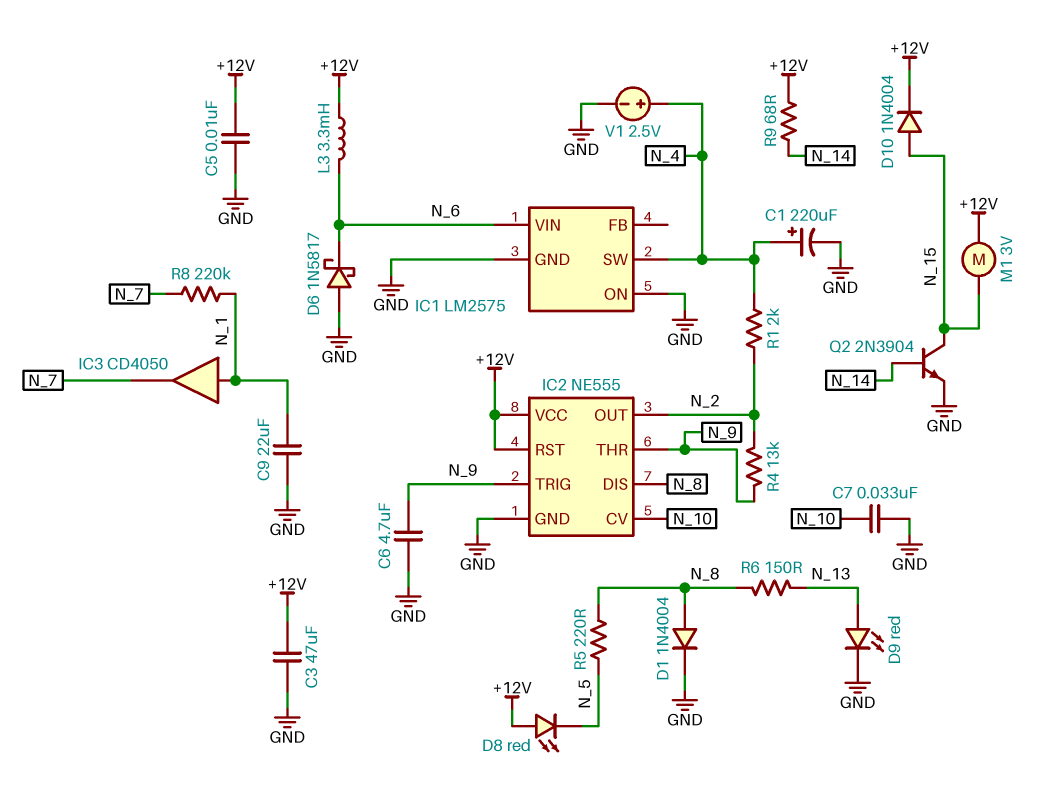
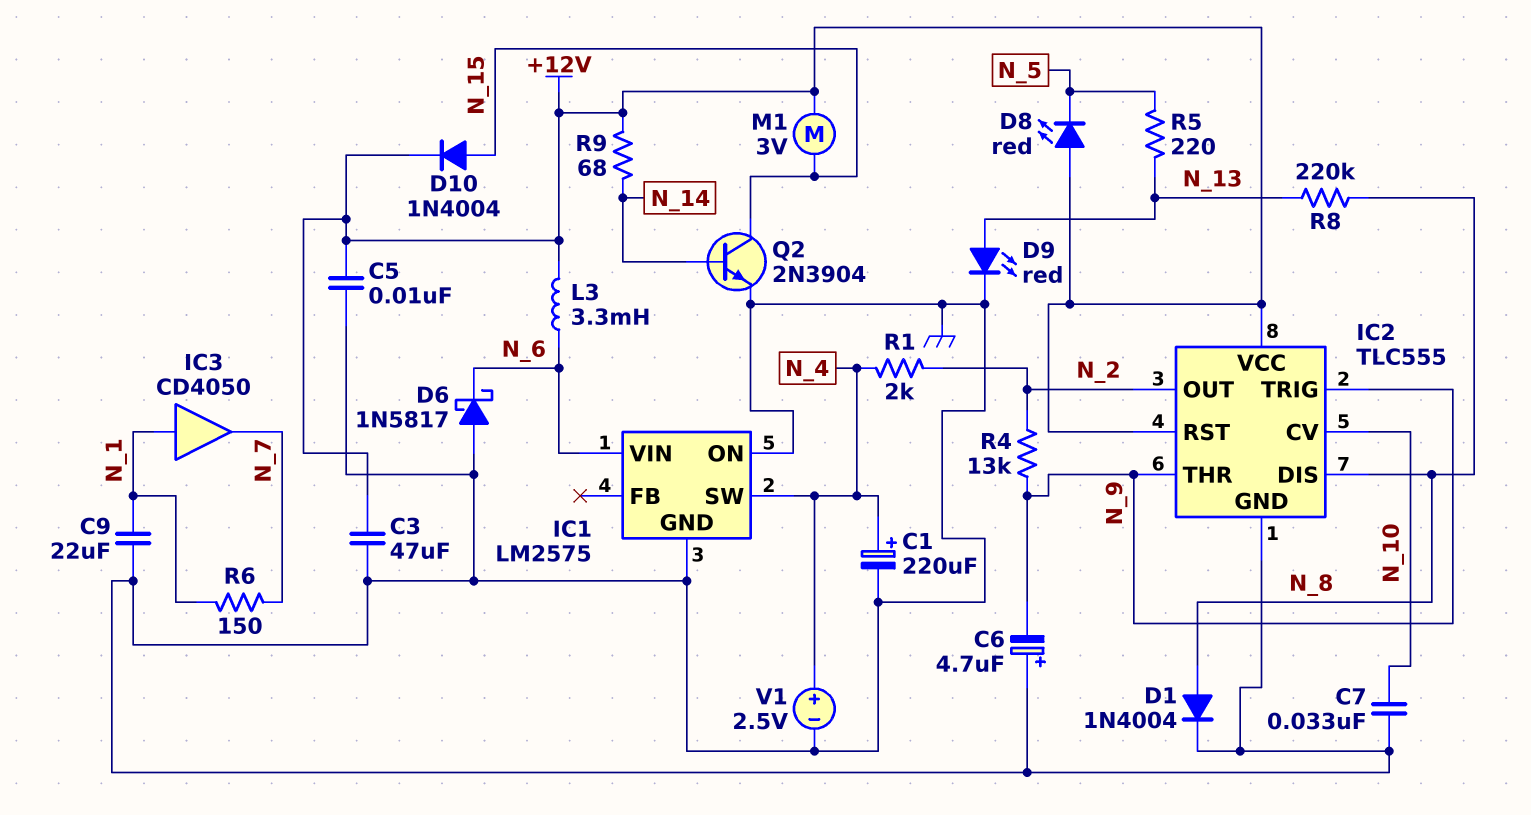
C6: 4.7uF (GND, N_9) -> 4.7uF (plus GND, minus N_9)
IC2: NE555 -> TLC555
R5: 220 (N_5, N_8) -> 220 (N_5, N_13)
R6: 150 (N_8, N_13) -> 150 (N_1, N_7)
R8: 220k (N_1, N_7) -> 220k (N_8, N_13)

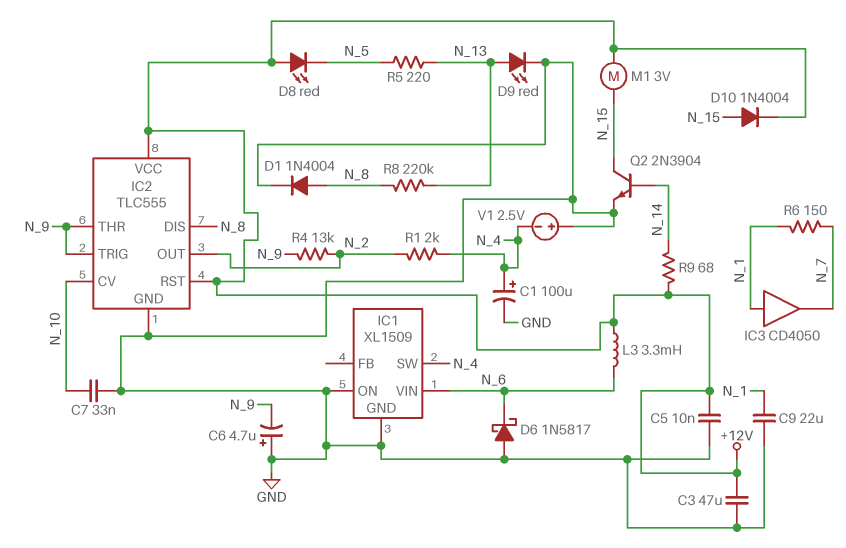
C1: 220uF (plus N_4, minus GND) -> 100uF (plus N_4, minus GND)
IC1: LM2575 -> XL1509
V1: 2.5V (plus N_4, minus GND) -> 2.5V (plus GND, minus N_4)

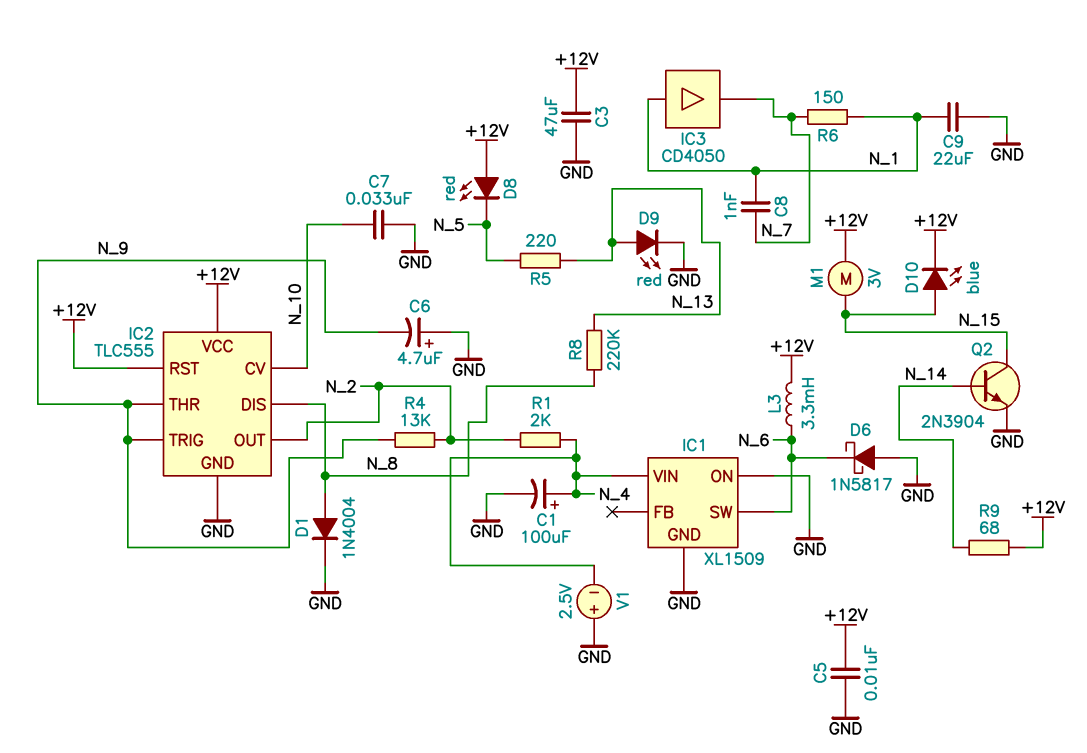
C8: none -> 1nF (N_1, N_7)
D10: diode 1N4004 (A N_15, K +12V) -> LED blue (A N_15, K +12V)
IC1 pin SW: N_4 -> N_6
IC1 pin VIN: N_6 -> N_4

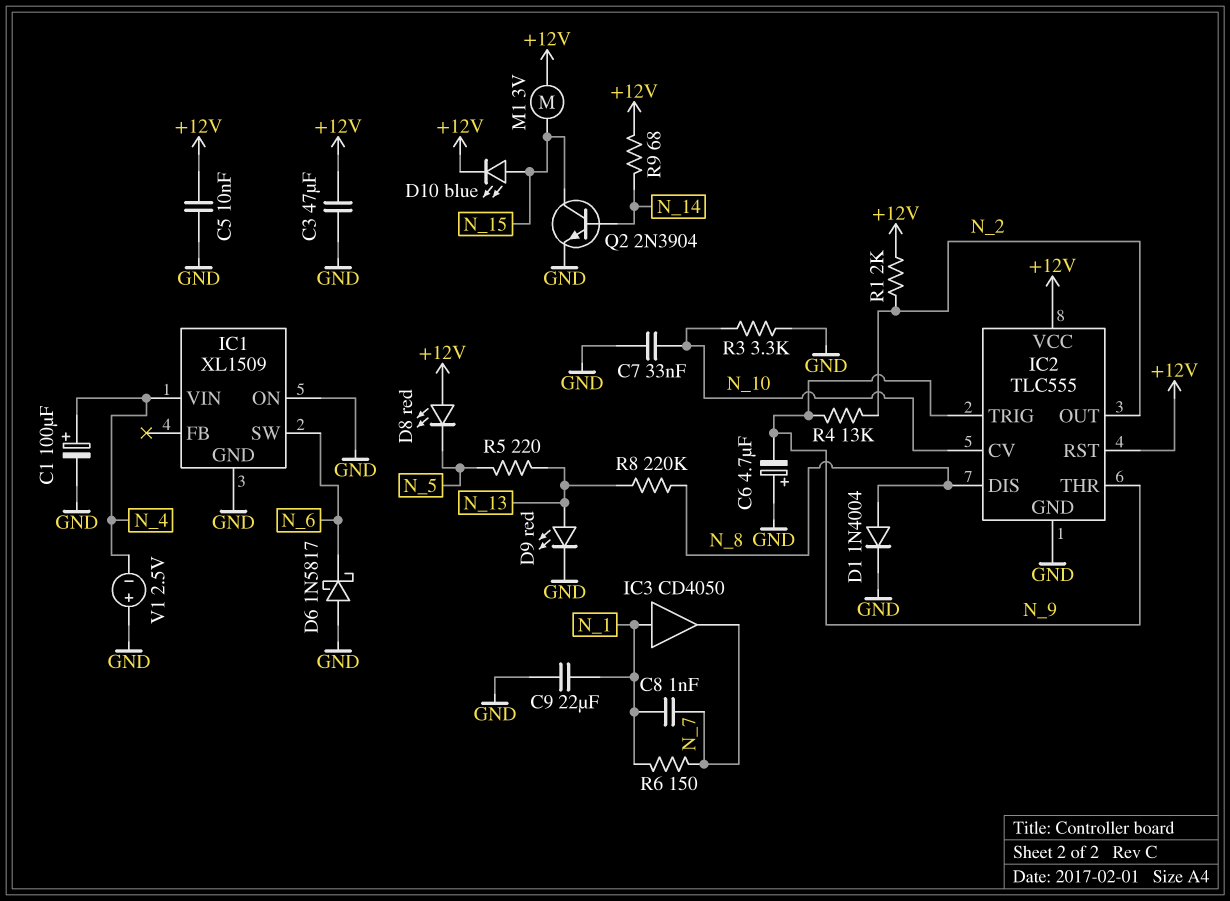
L3: 3.3mH (+12V, N_6) -> none
R1: 2k (N_2, N_4) -> 2k (+12V, N_2)
R3: none -> 3.3k (GND, N_10)

